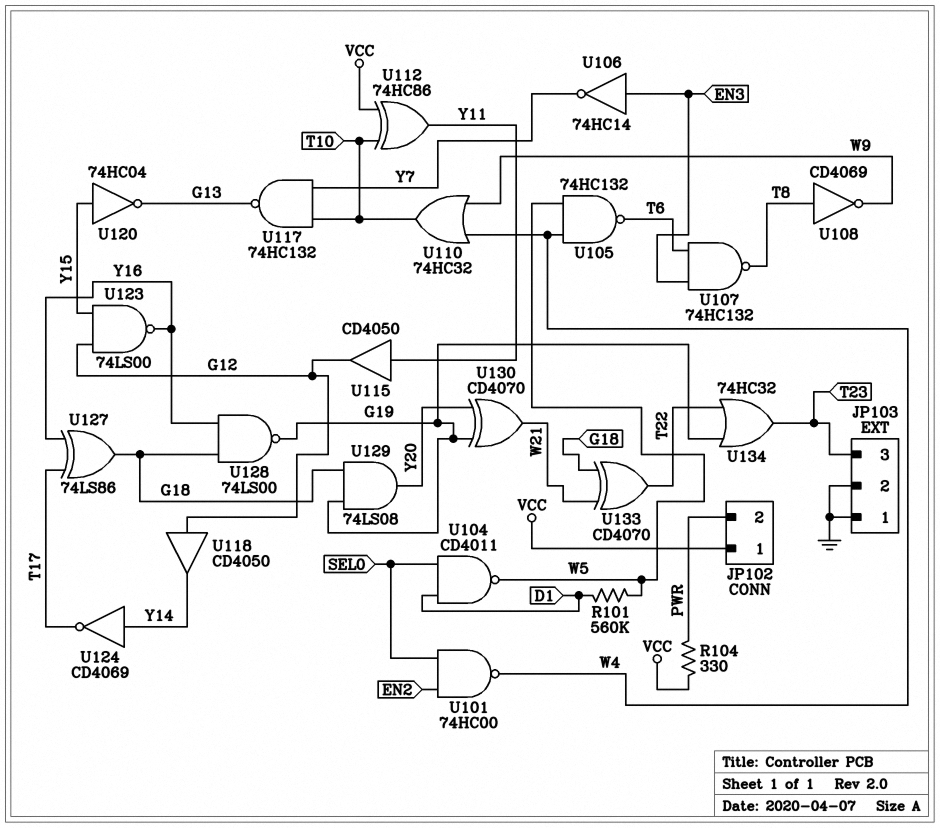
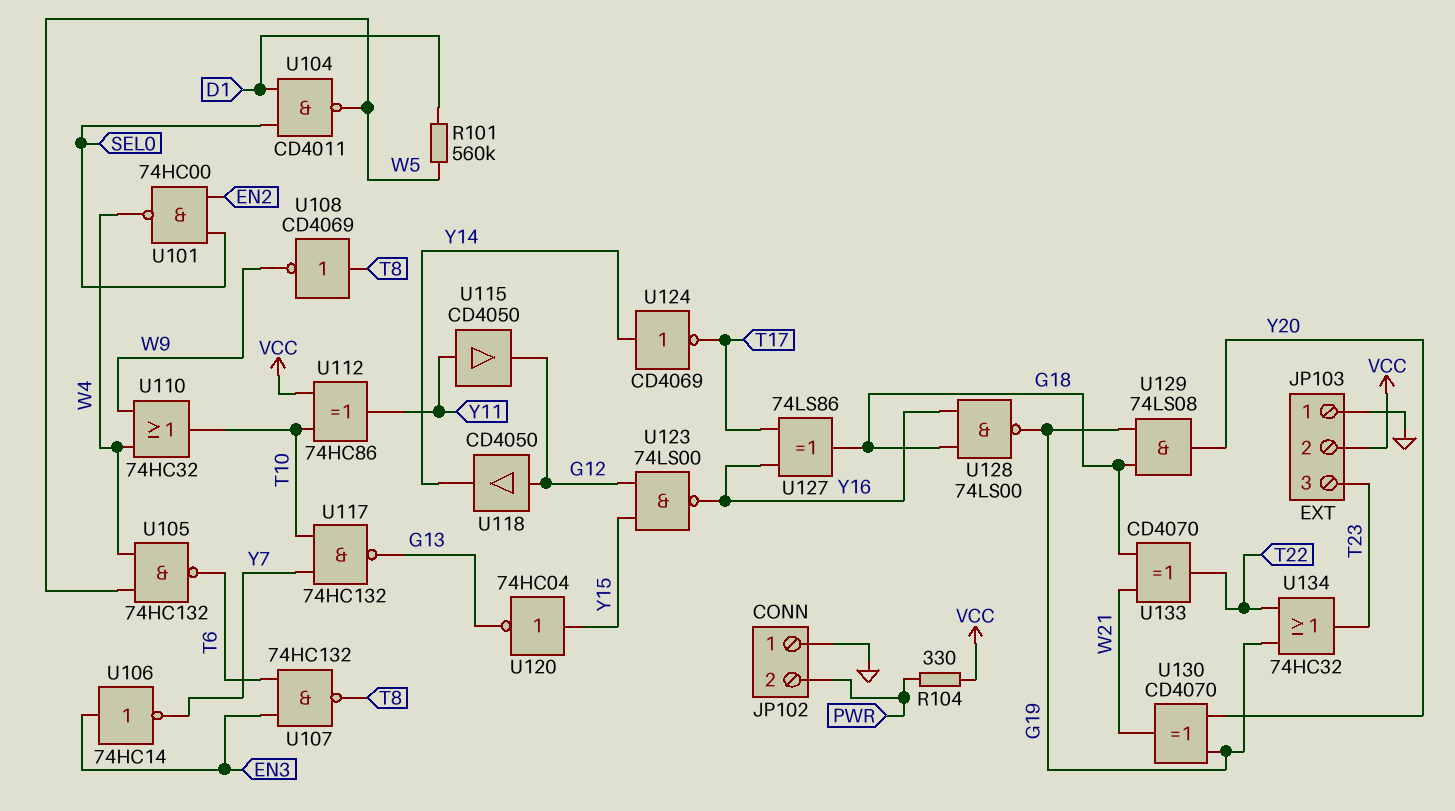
JP102 pin 1: VCC -> GND
JP103 pin 2: GND -> VCC

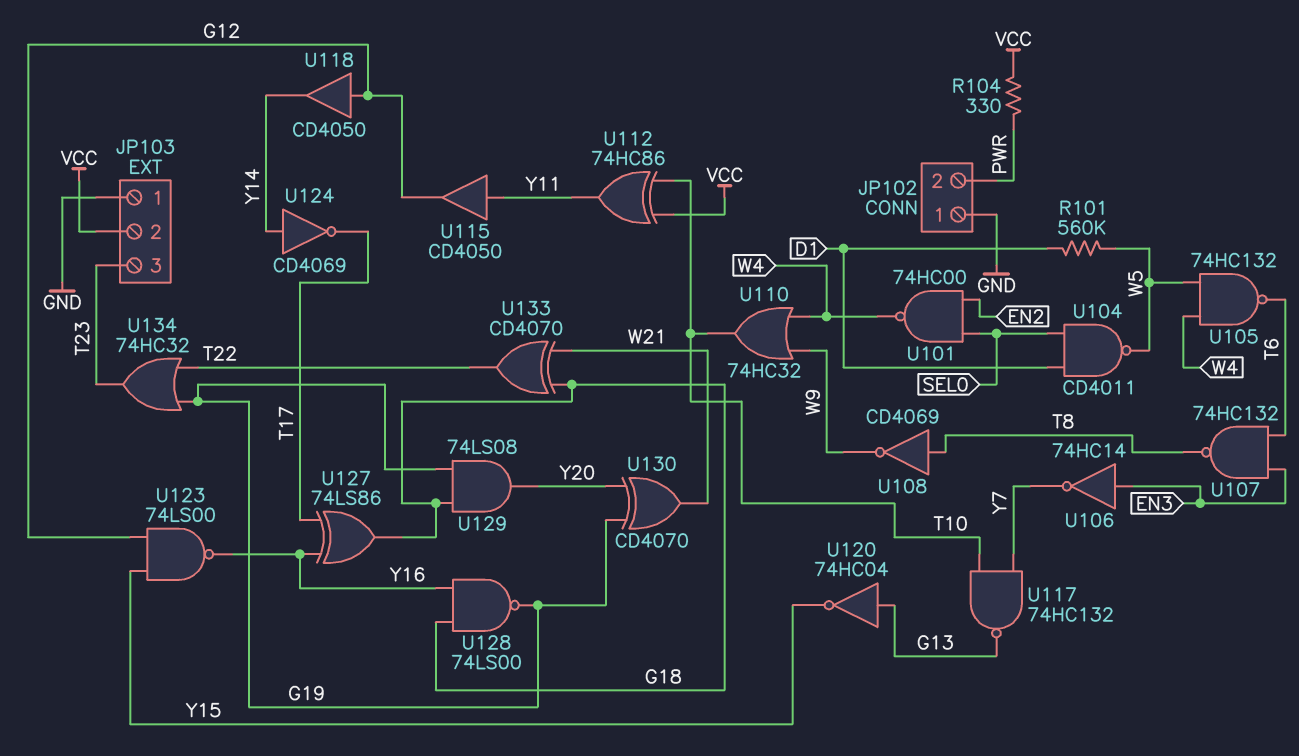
U120: NOT 74HC04 (in Y15, out G13) -> NOT 74HC04 (in G13, out Y15)

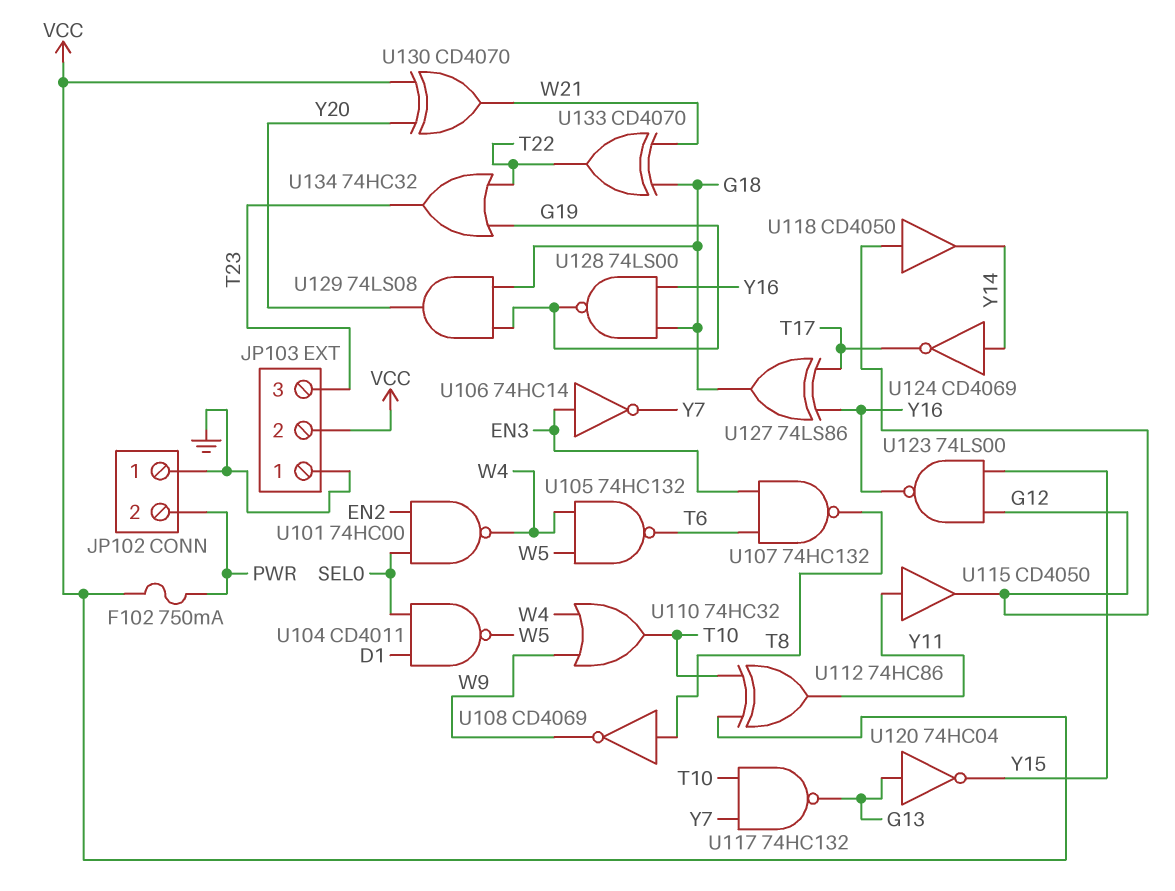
F102: none -> 750mA (PWR, VCC)
R101: 560k (D1, W5) -> none
R104: 330 (PWR, VCC) -> none
U130: XOR CD4070 (in G19, in Y20, out W21) -> XOR CD4070 (in VCC, in Y20, out W21)

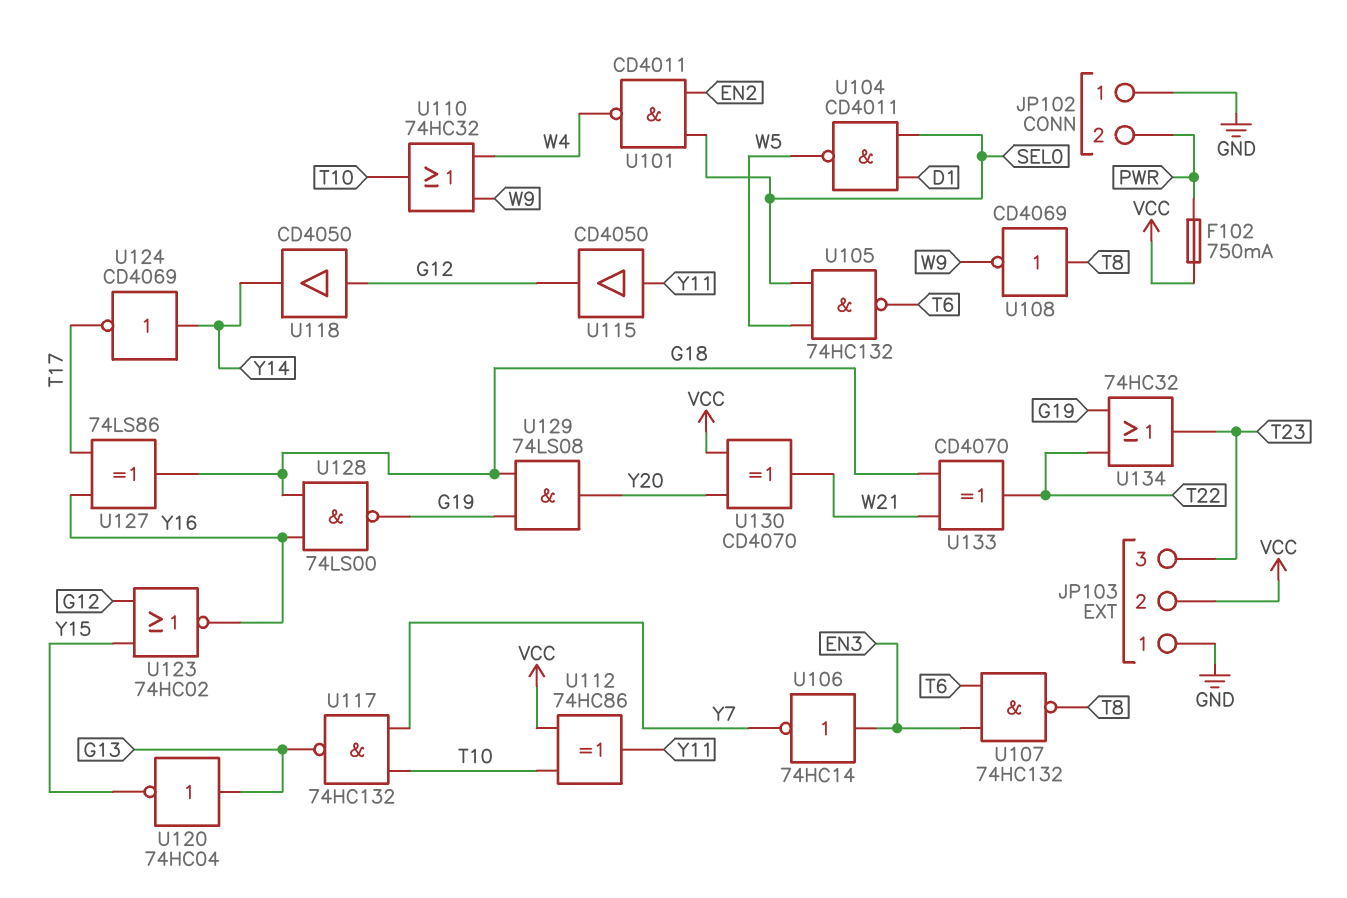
U101: NAND 74HC00 (in EN2, in SEL0, out W4) -> NAND CD4011 (in EN2, in SEL0, out W4)
U105: NAND 74HC132 (in W4, in W5, out T6) -> NAND 74HC132 (in SEL0, in W5, out T6)
U123: NAND 74LS00 (in G12, in Y15, out Y16) -> NOR 74HC02 (in G12, in Y15, out Y16)

